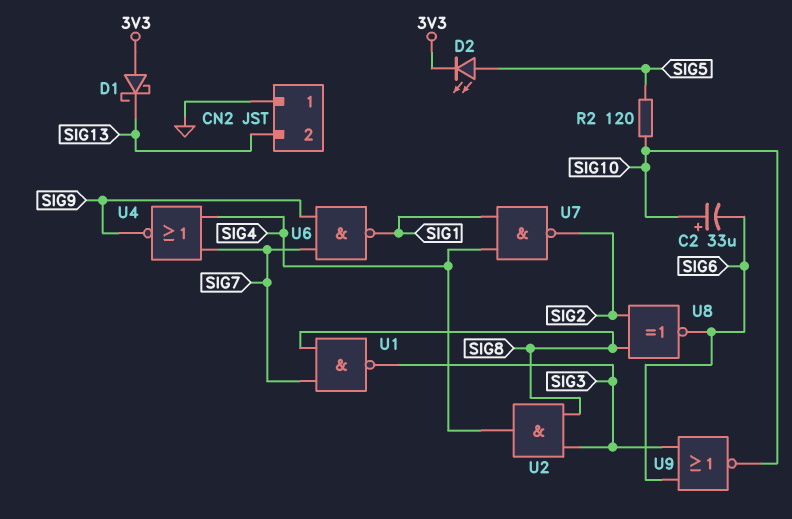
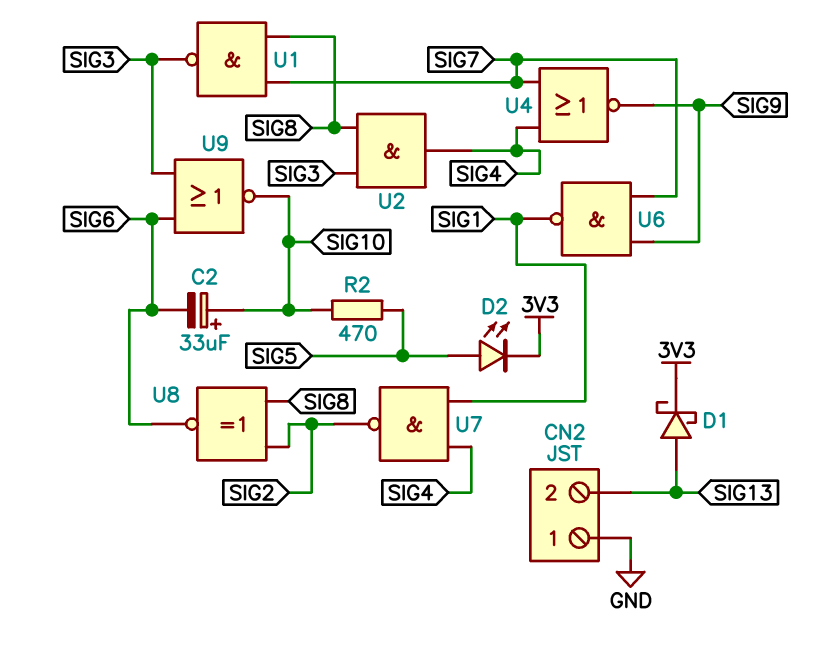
D1: schottky (A 3V3, K SIG13) -> schottky (A SIG13, K 3V3)
R2: 120 (SIG5, SIG10) -> 470 (SIG5, SIG10)

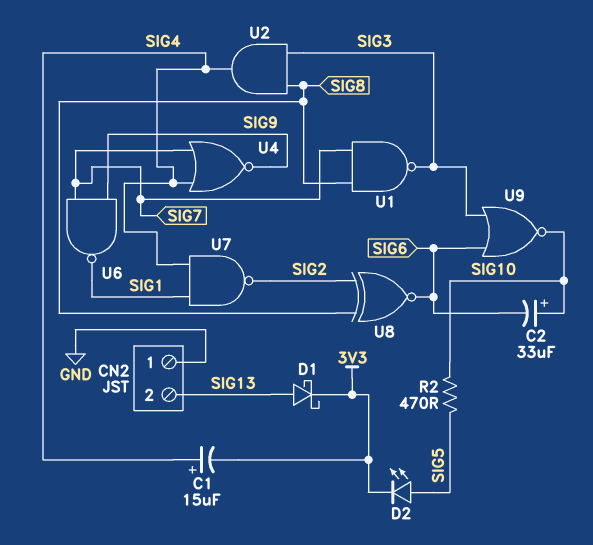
C1: none -> 15uF (plus SIG4, minus 3V3)

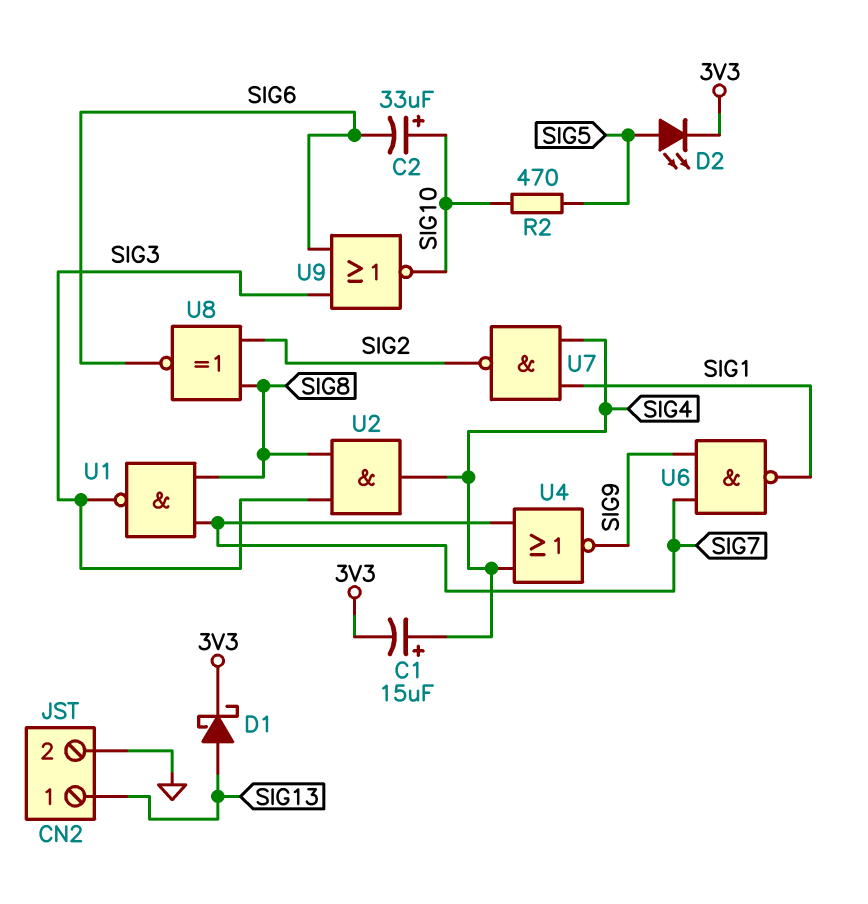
CN2 pin 1: GND -> SIG13
CN2 pin 2: SIG13 -> GND

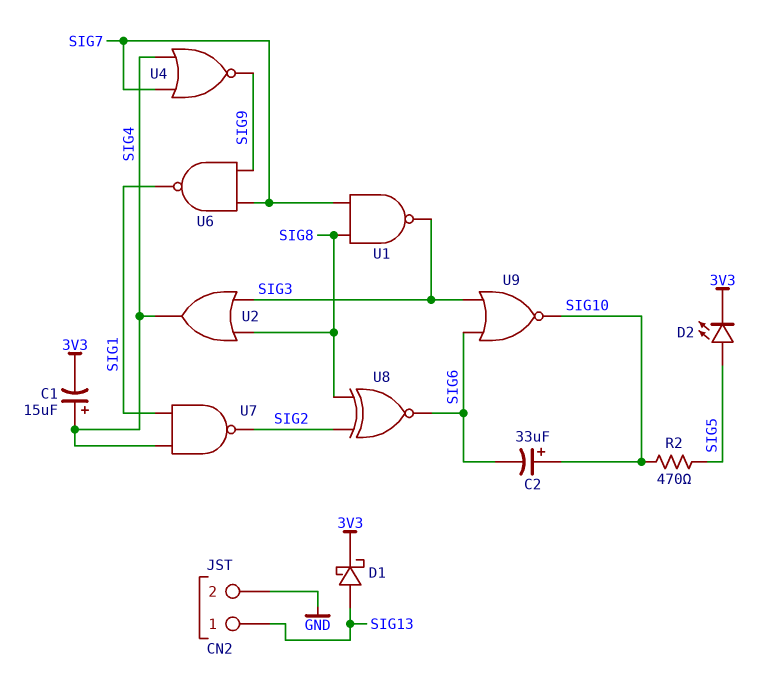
U2: AND (in SIG3, in SIG8, out SIG4) -> OR (in SIG3, in SIG8, out SIG4)

